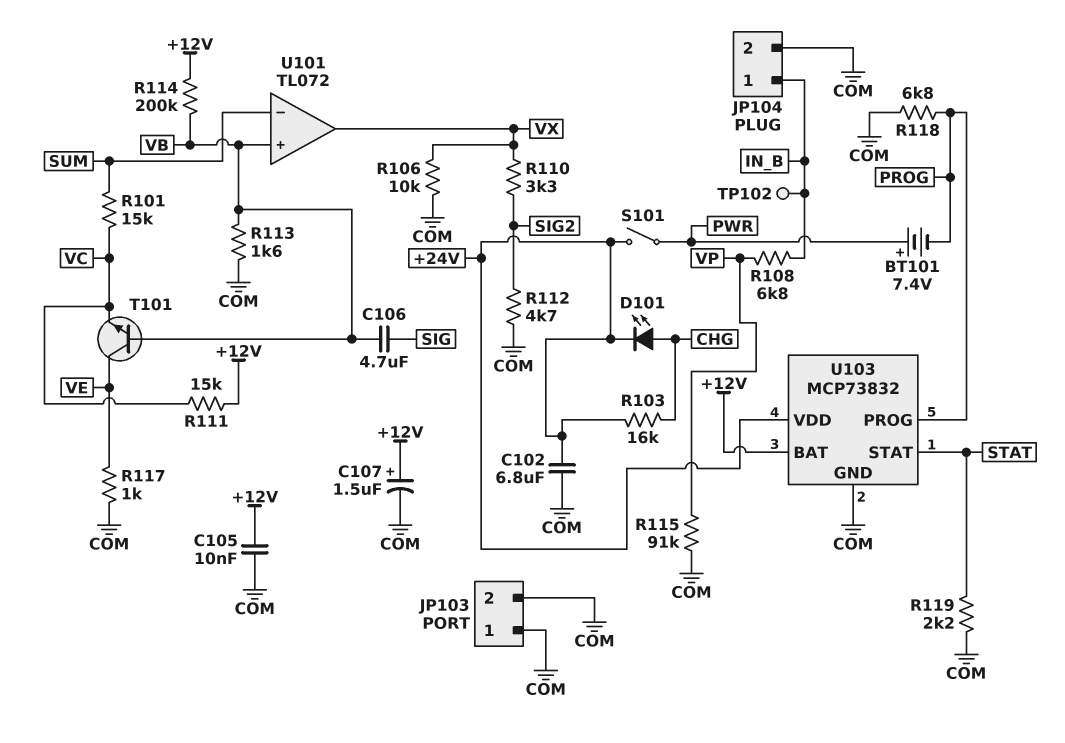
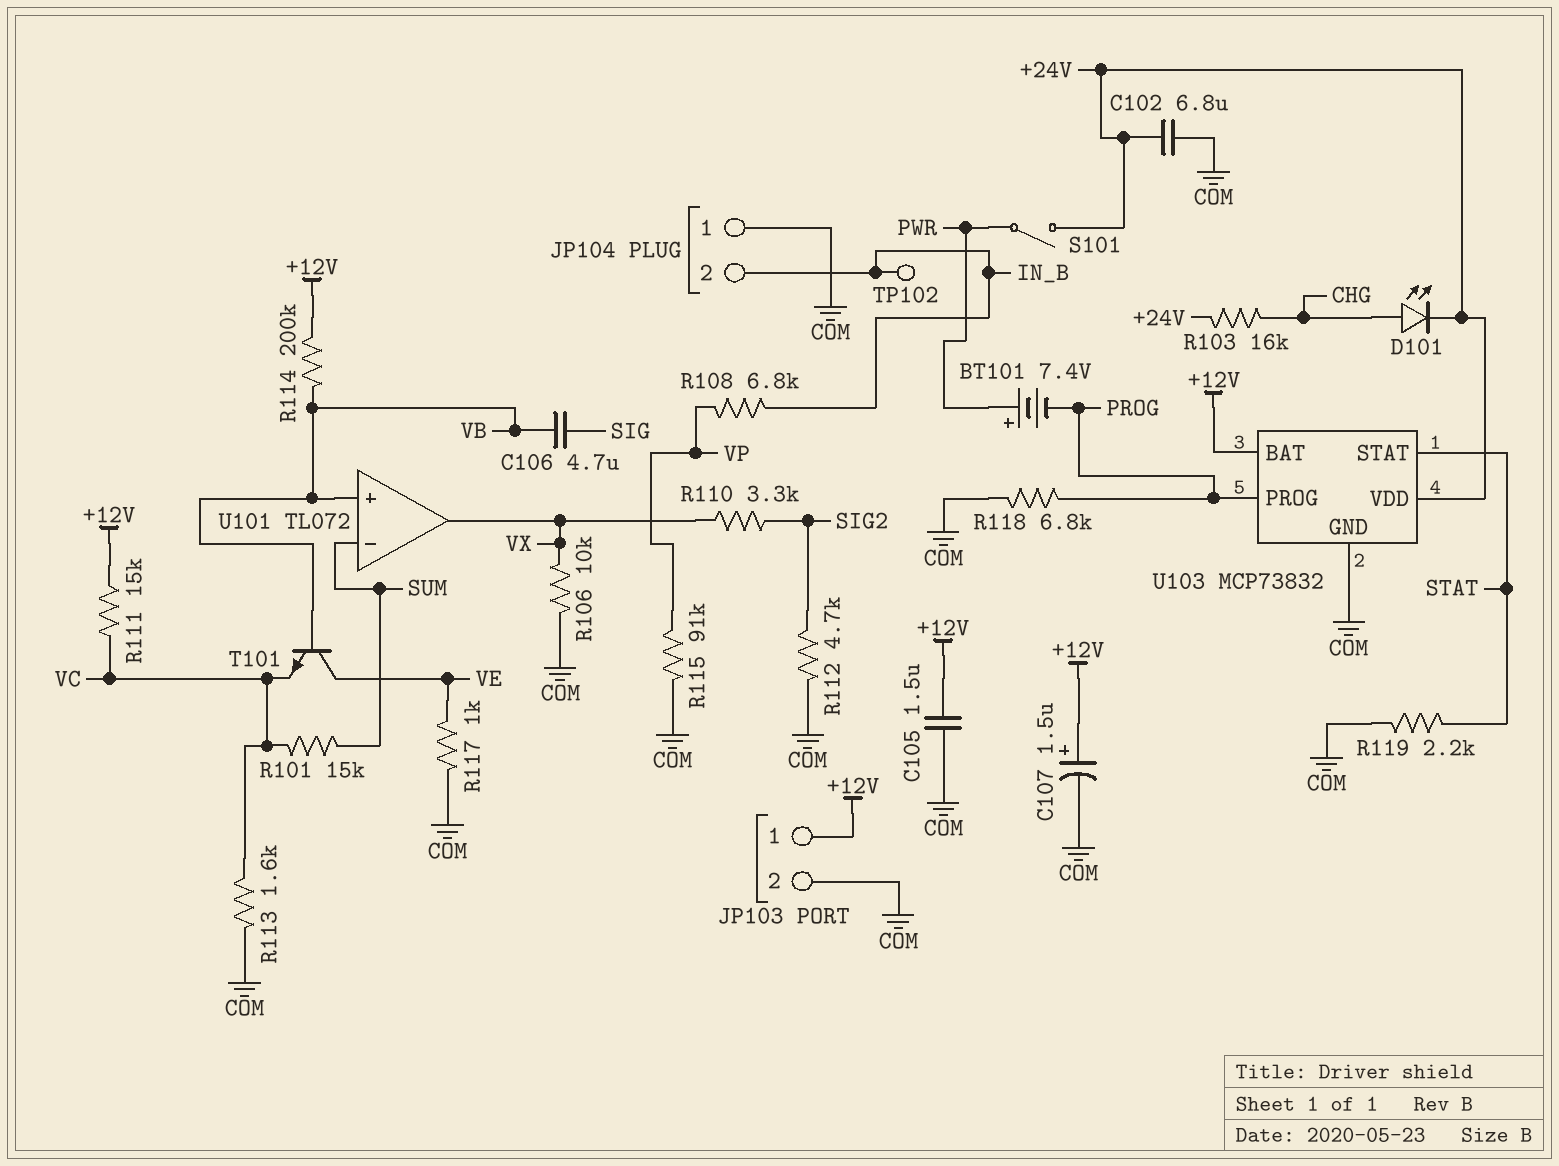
C105: 10nF (+12V, COM) -> 1.5uF (+12V, COM)
JP103 pin 1: COM -> +12V
JP104 pin 1: IN_B -> COM
JP104 pin 2: COM -> IN_B
R113: 1.6k (COM, VB) -> 1.6k (COM, VC)

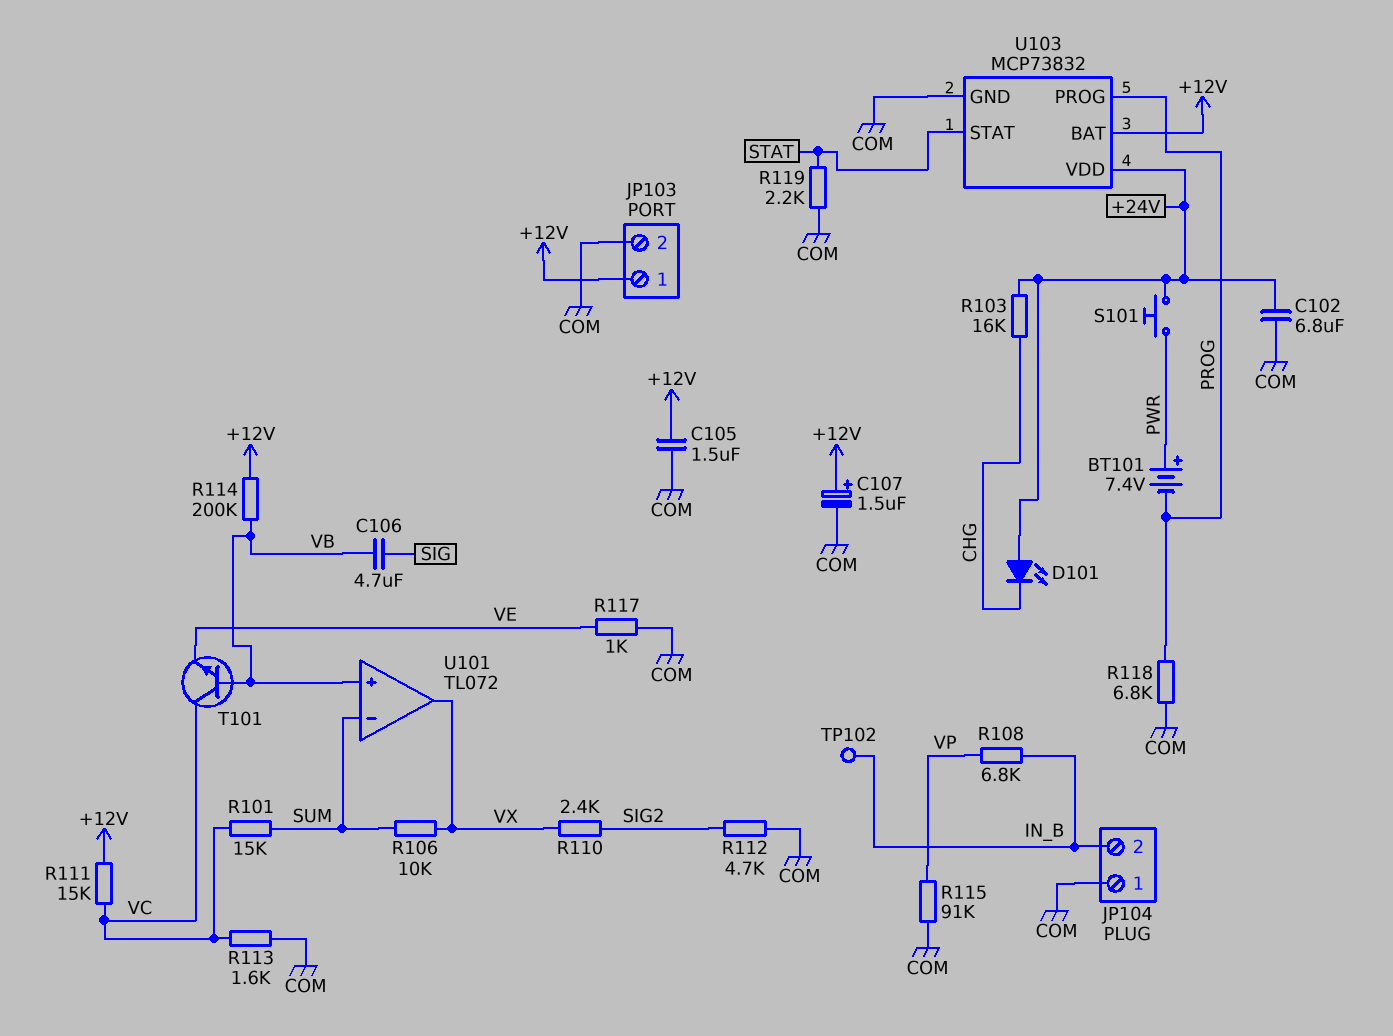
D101: LED (A CHG, K +24V) -> LED (A +24V, K CHG)
R106: 10k (COM, VX) -> 10k (SUM, VX)
R110: 3.3k (SIG2, VX) -> 2.4k (SIG2, VX)
S101: switch (+24V, PWR) -> button (+24V, PWR)
T101: NPN (B VB, C VE, E VC) -> NPN (B VB, C VC, E VE)

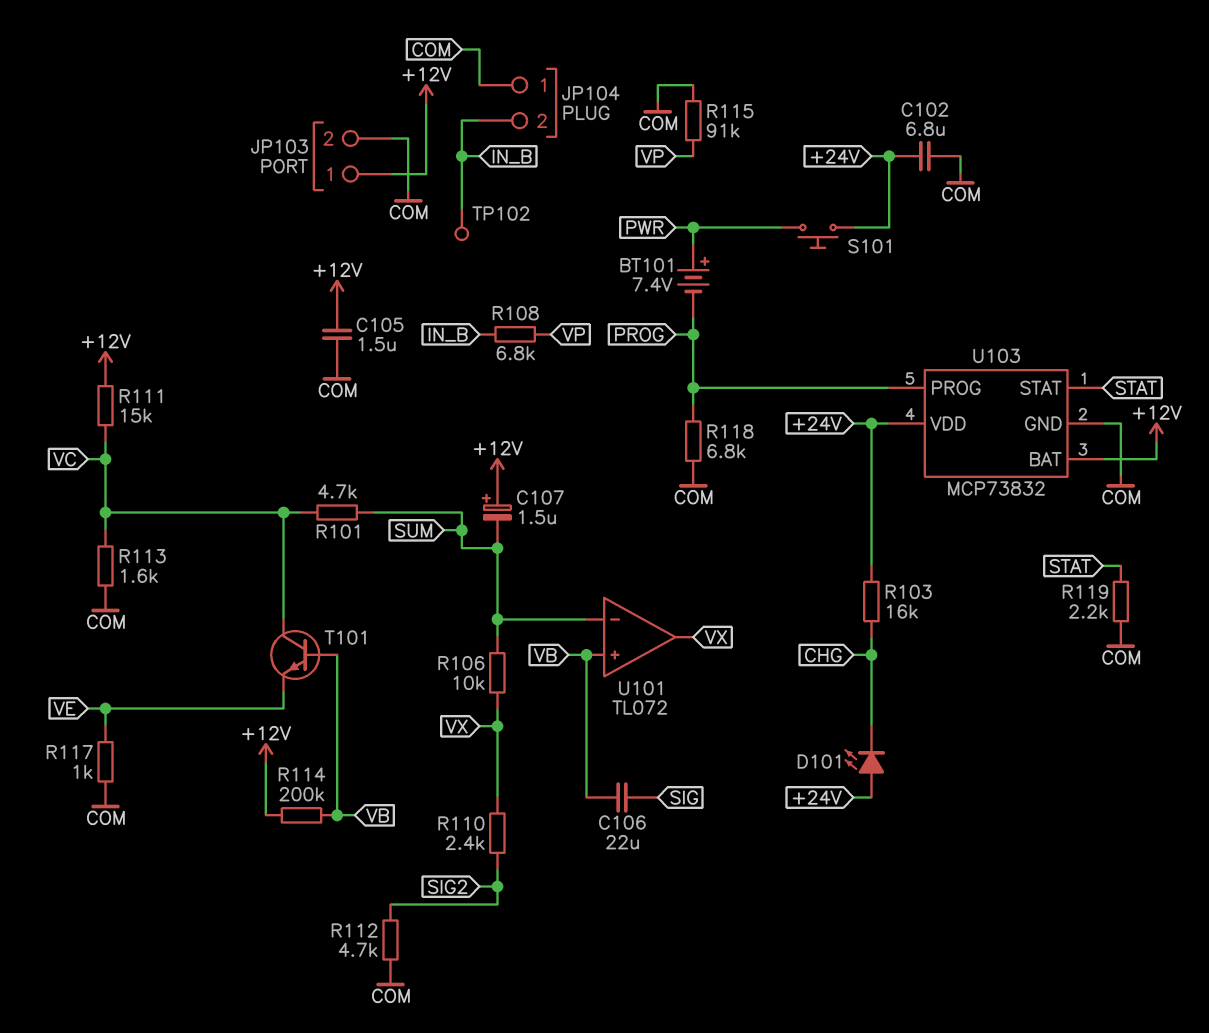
C106: 4.7uF (SIG, VB) -> 22uF (SIG, VB)
C107: 1.5uF (plus +12V, minus COM) -> 1.5uF (plus +12V, minus SUM)
R101: 15k (SUM, VC) -> 4.7k (SUM, VC)

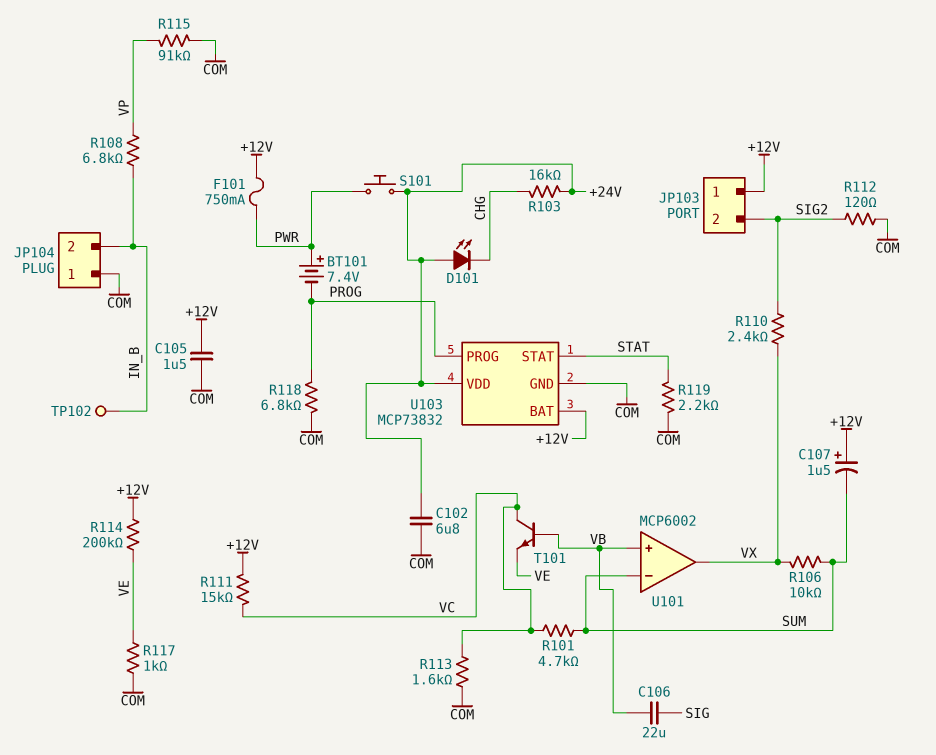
F101: none -> 750mA (+12V, PWR)
JP103 pin 2: COM -> SIG2
R112: 4.7k (COM, SIG2) -> 120 (COM, SIG2)
R114: 200k (+12V, VB) -> 200k (+12V, VE)
U101: TL072 -> MCP6002

